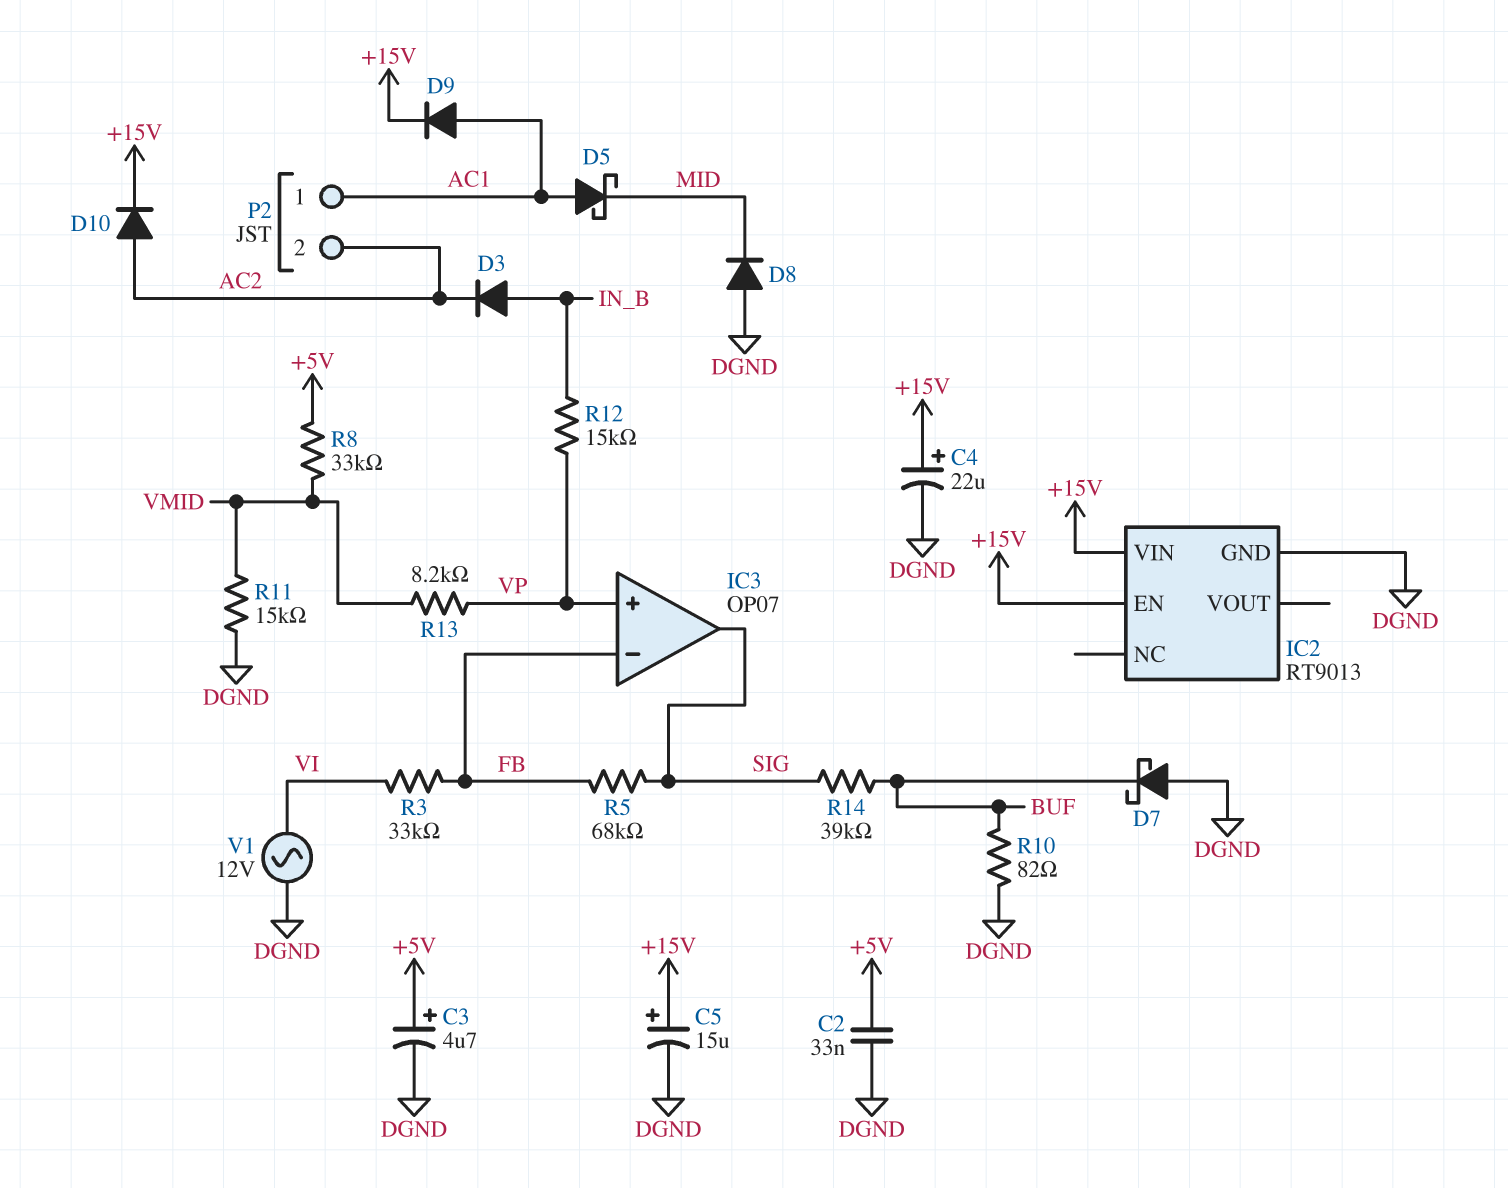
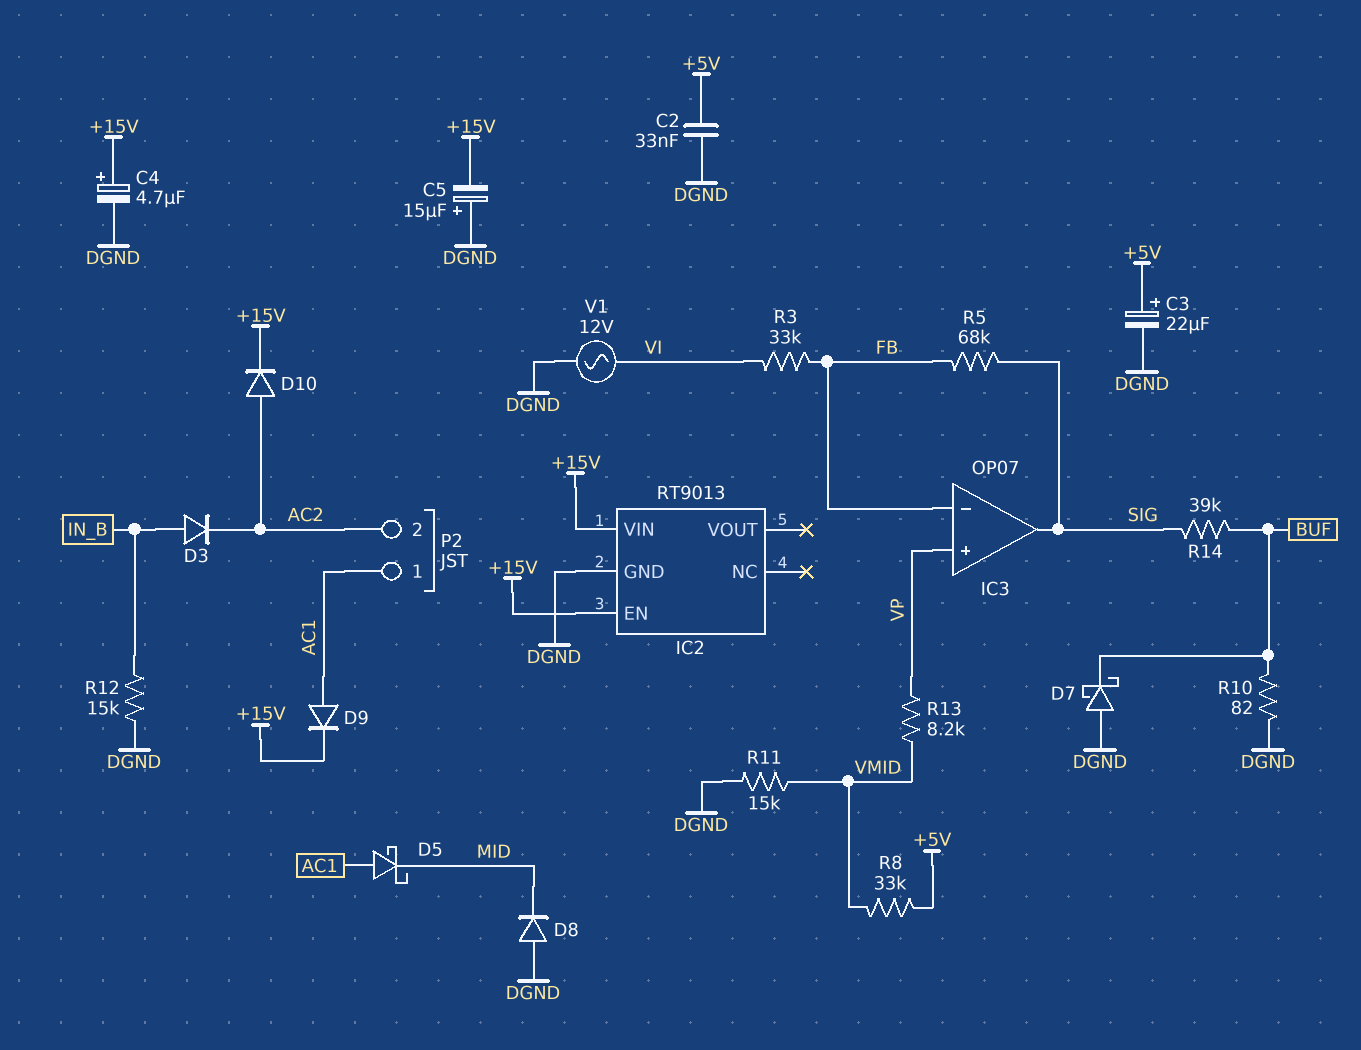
C3: 4.7uF (plus +5V, minus DGND) -> 22uF (plus +5V, minus DGND)
C4: 22uF (plus +15V, minus DGND) -> 4.7uF (plus +15V, minus DGND)
C5: 15uF (plus +15V, minus DGND) -> 15uF (plus DGND, minus +15V)
R12: 15k (IN_B, VP) -> 15k (DGND, IN_B)

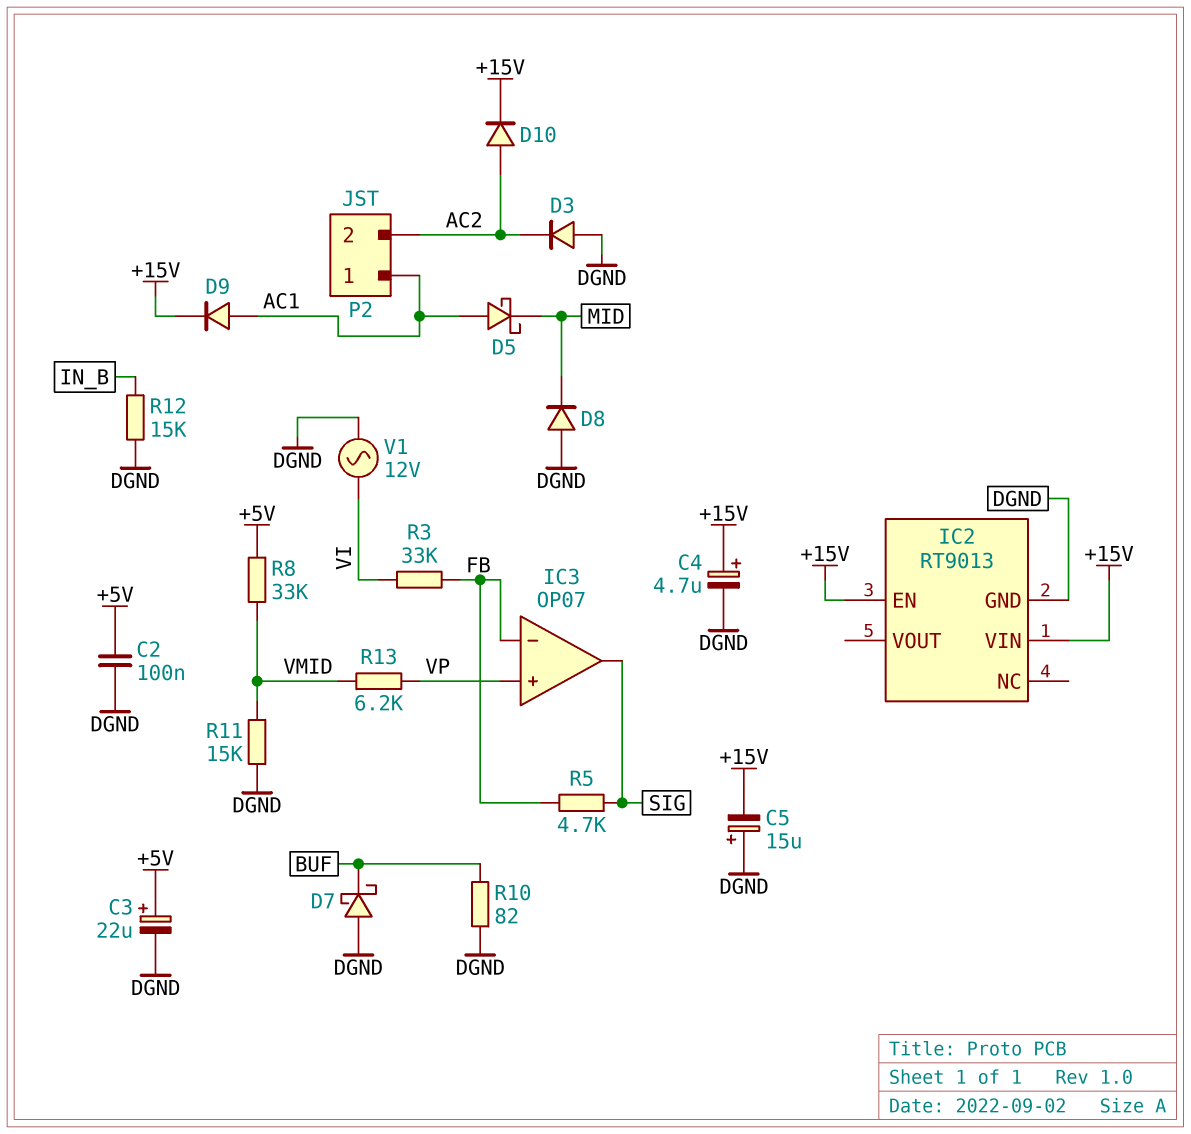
C2: 33nF (+5V, DGND) -> 100nF (+5V, DGND)
D3: diode (A IN_B, K AC2) -> diode (A DGND, K AC2)
R5: 68k (FB, SIG) -> 4.7k (FB, SIG)
R13: 8.2k (VMID, VP) -> 6.2k (VMID, VP)
R14: 39k (BUF, SIG) -> none

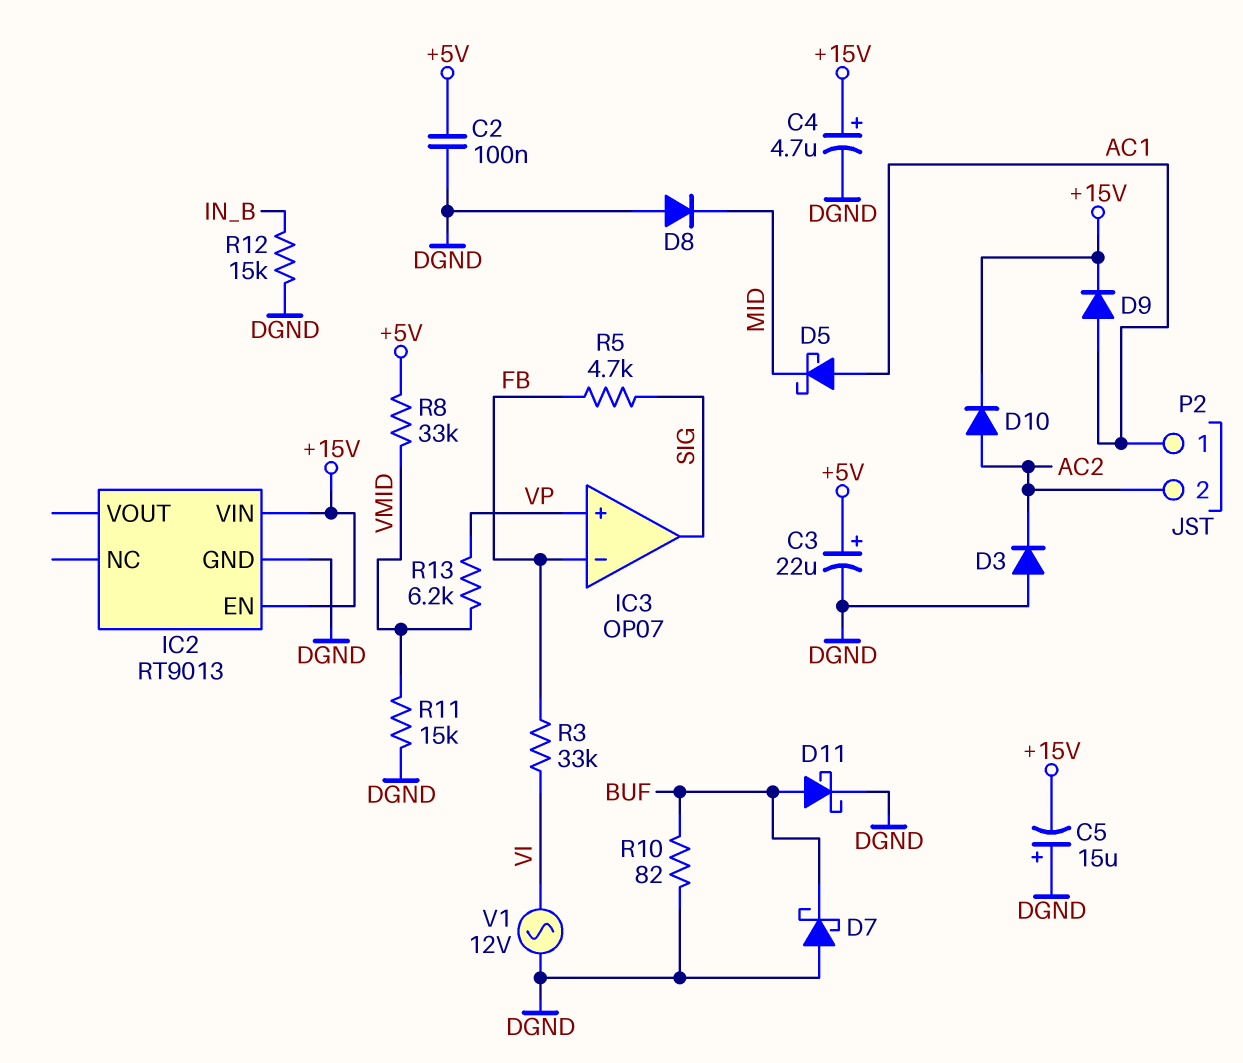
D11: none -> schottky (A BUF, K DGND)

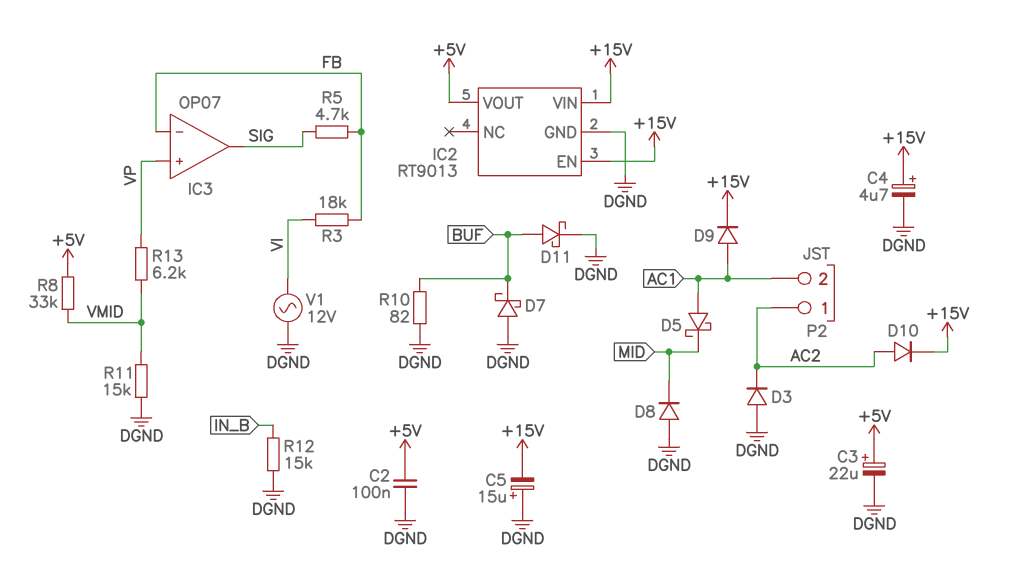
IC2 pin VOUT: none -> +5V
P2 pin 1: AC1 -> AC2
P2 pin 2: AC2 -> AC1
R3: 33k (FB, VI) -> 18k (FB, VI)

